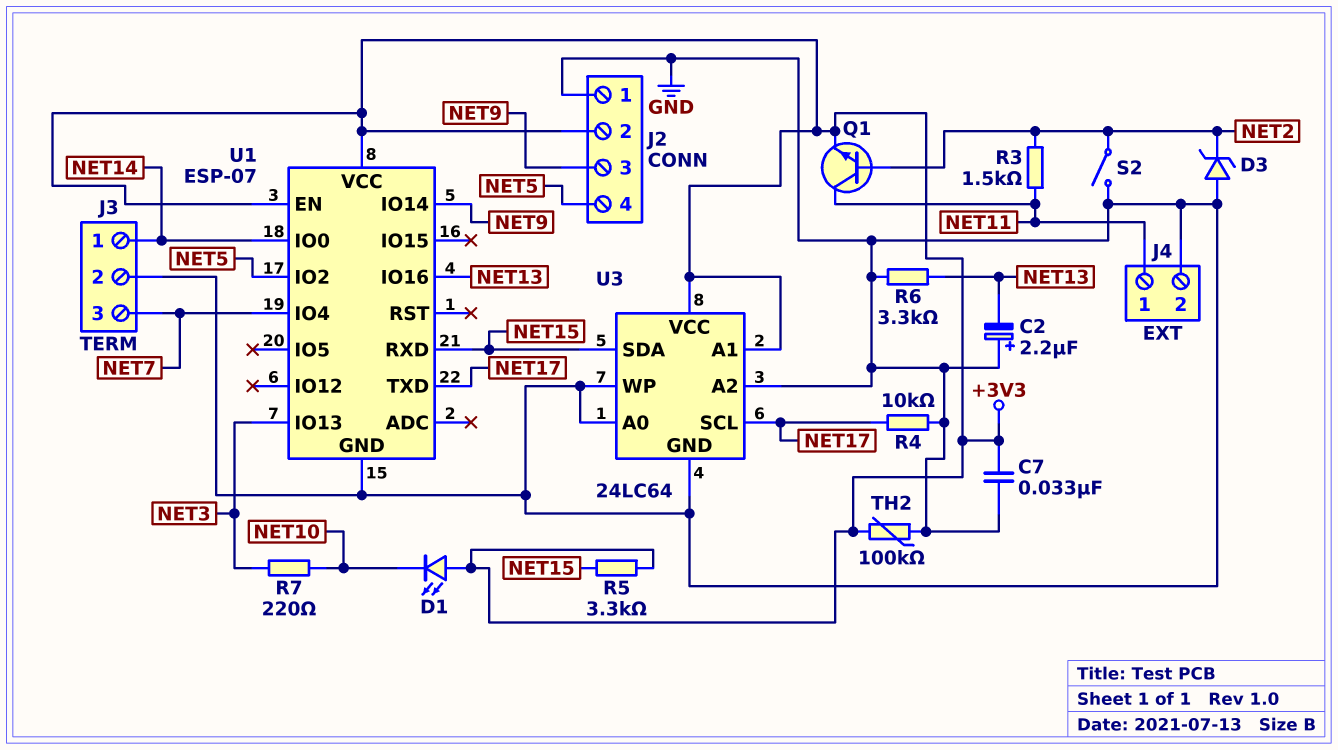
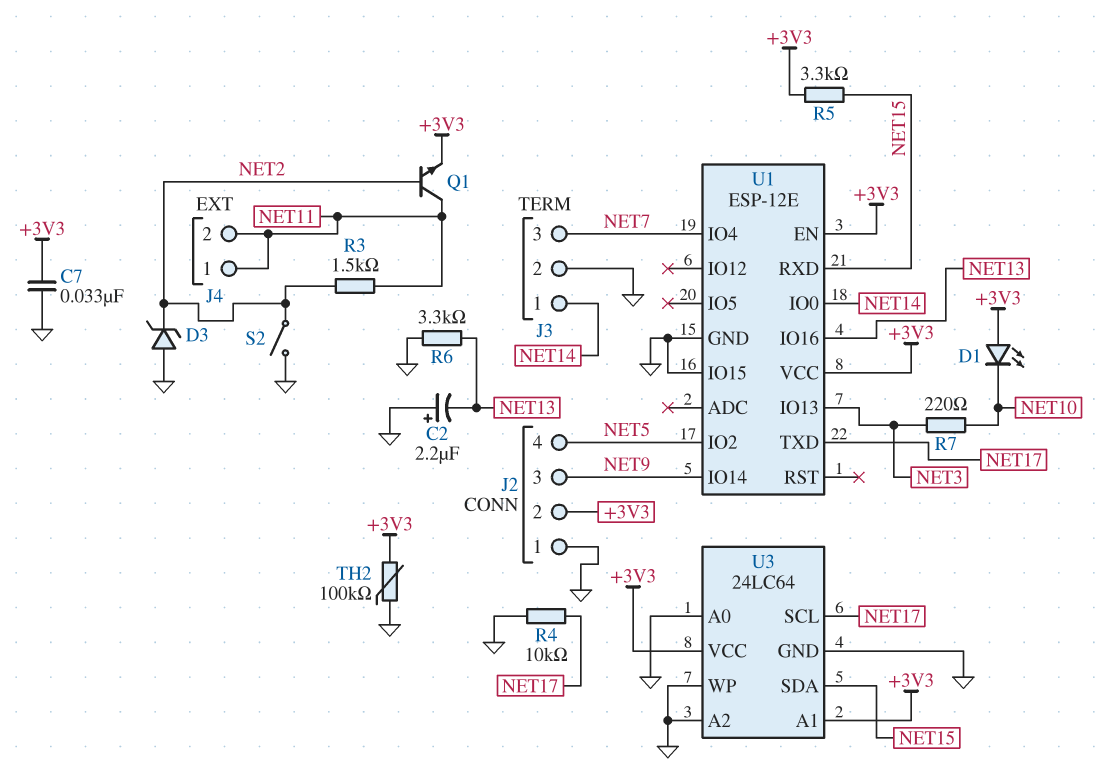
J4 pin 2: GND -> NET11
U1: ESP-07 -> ESP-12E
U1 pin IO15: none -> GND

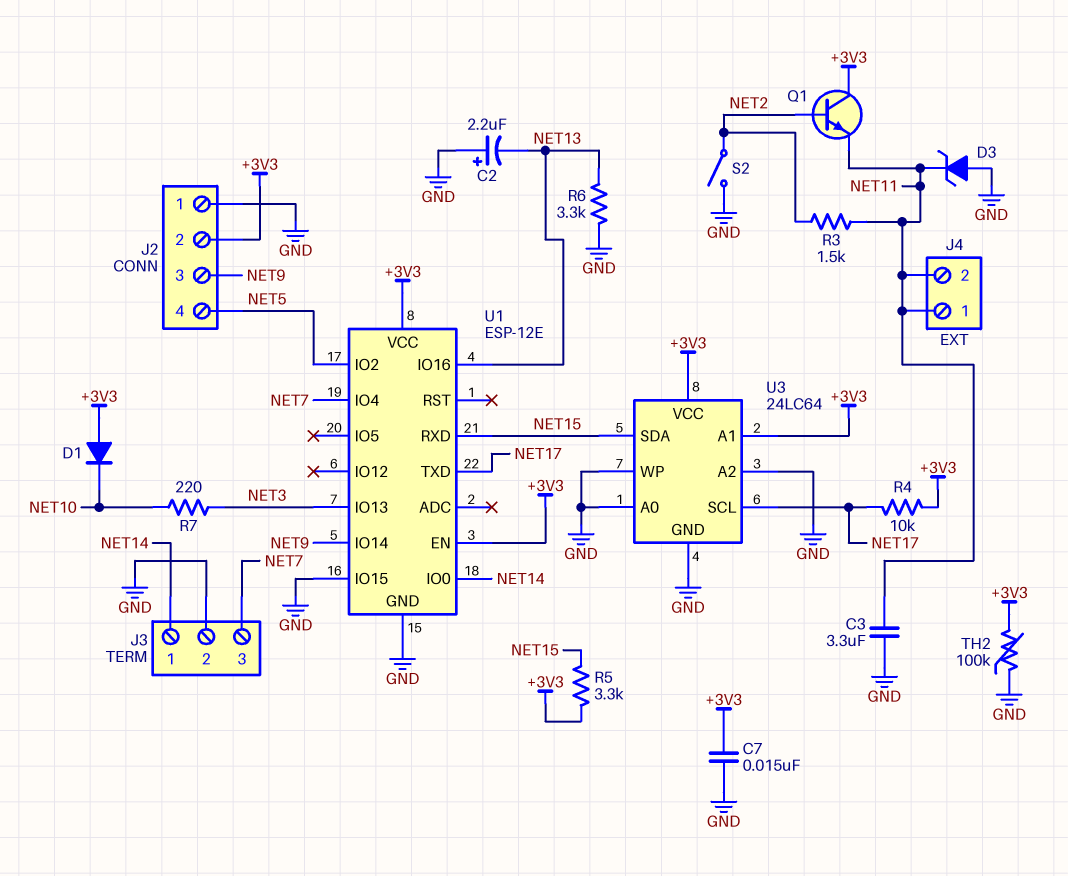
C3: none -> 3.3uF (GND, NET11)
C7: 33nF (+3V3, GND) -> 15nF (+3V3, GND)
D1: LED (A +3V3, K NET10) -> diode (A +3V3, K NET10)
D3: zener (A GND, K NET2) -> zener (A GND, K NET11)
Q1: NPN (B NET2, C NET11, E +3V3) -> NPN (B NET2, C +3V3, E NET11)
R4: 10k (GND, NET17) -> 10k (+3V3, NET17)

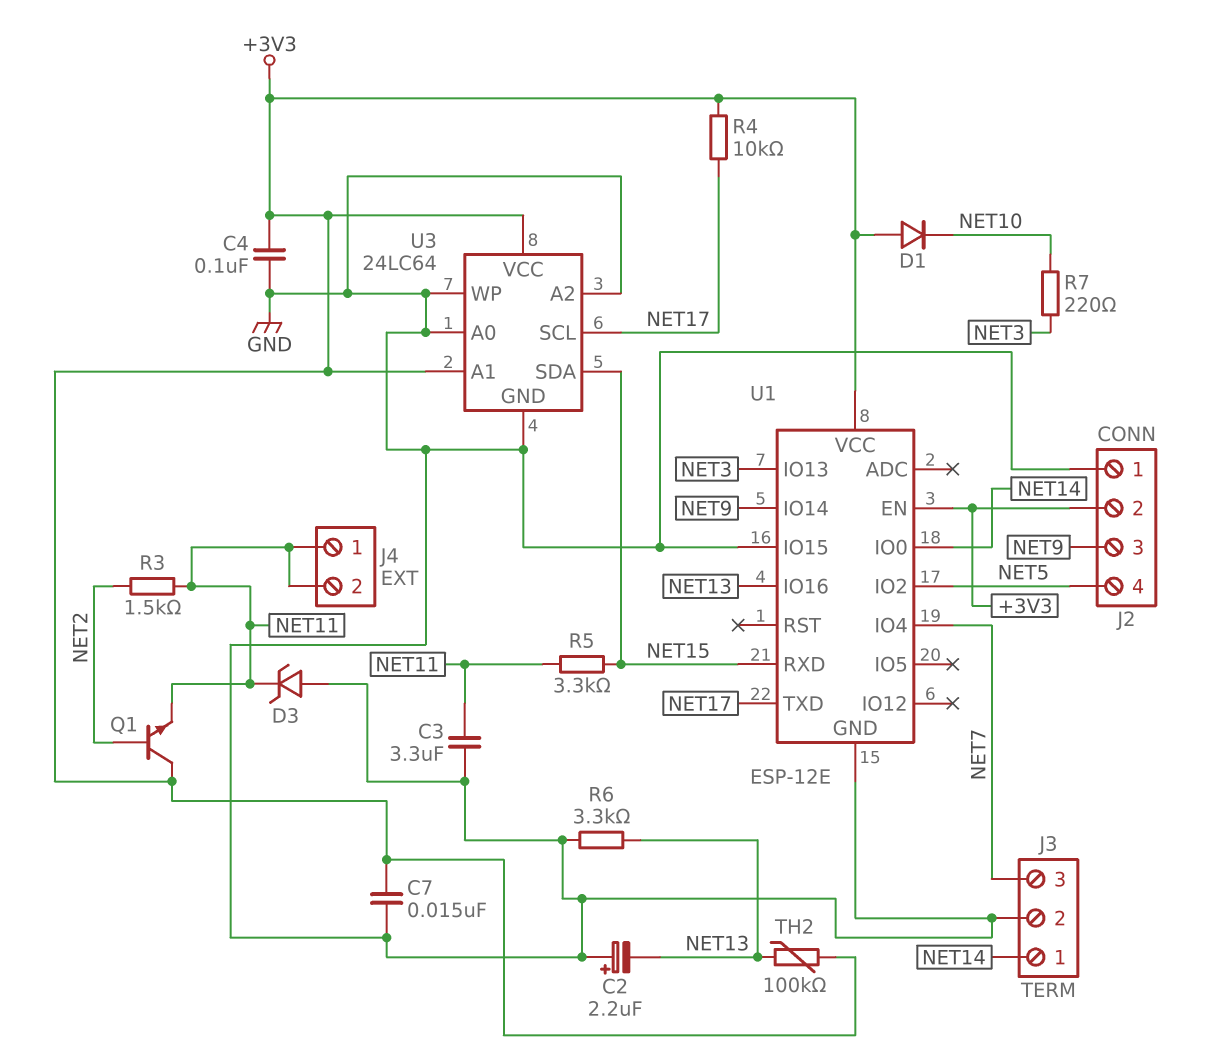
C4: none -> 100nF (+3V3, GND)
R5: 3.3k (+3V3, NET15) -> 3.3k (NET11, NET15)
S2: switch (GND, NET2) -> none
TH2: 100k (+3V3, GND) -> 100k (+3V3, NET13)

